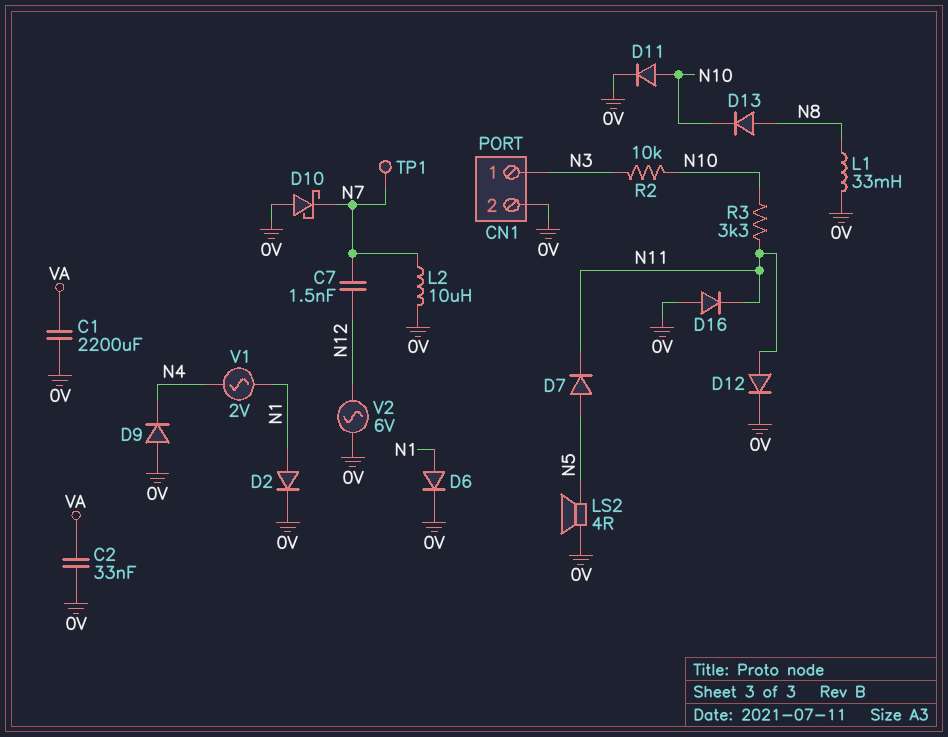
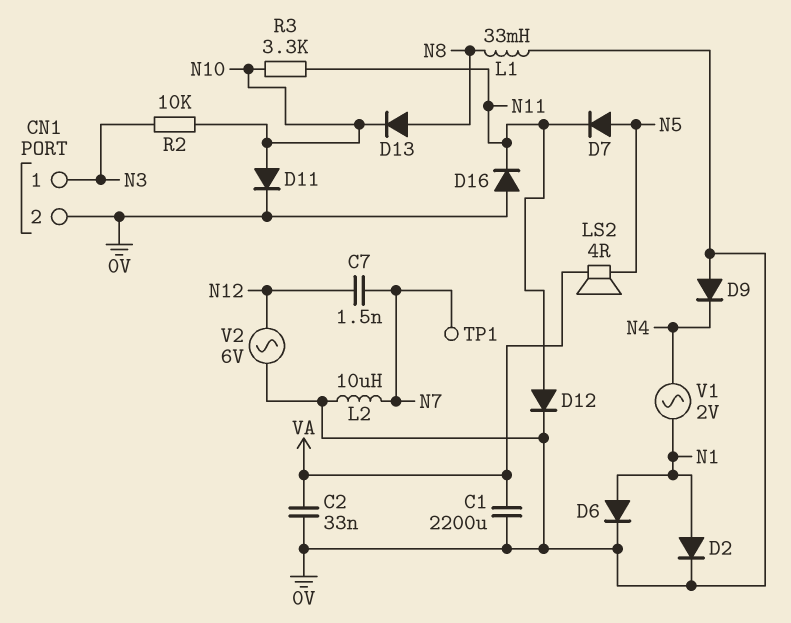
D10: schottky (A 0V, K N7) -> none
LS2: speaker 4R (0V, N5) -> speaker 4R (N5, VA)

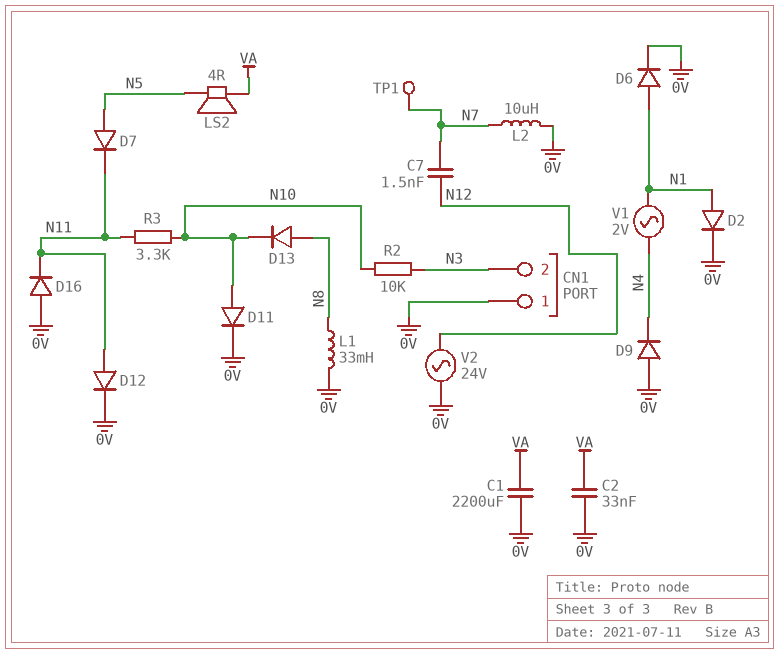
CN1 pin 1: N3 -> 0V
CN1 pin 2: 0V -> N3
V2: AC 6V (0V, N12) -> AC 24V (0V, N12)

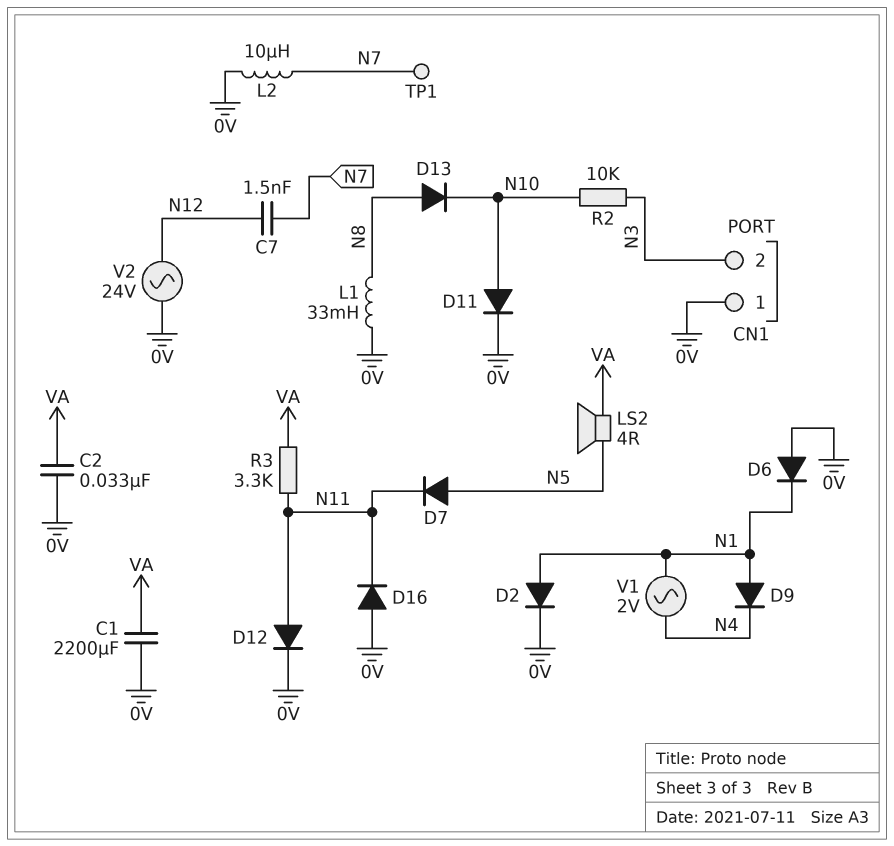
D6: diode (A N1, K 0V) -> diode (A 0V, K N1)
D9: diode (A 0V, K N4) -> diode (A N1, K N4)
R3: 3.3k (N10, N11) -> 3.3k (N11, VA)

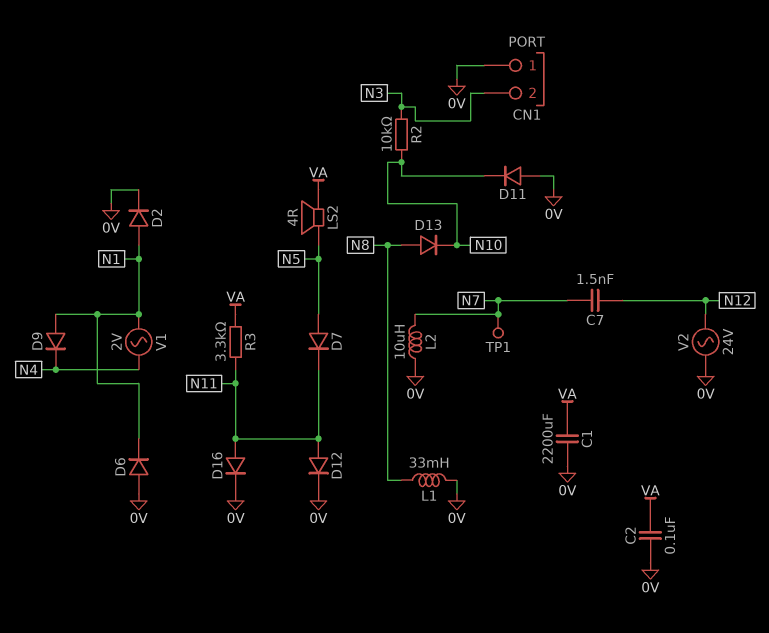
C2: 33nF (0V, VA) -> 100nF (0V, VA)
D11: diode (A N10, K 0V) -> diode (A 0V, K N10)
D16: diode (A 0V, K N11) -> diode (A N11, K 0V)

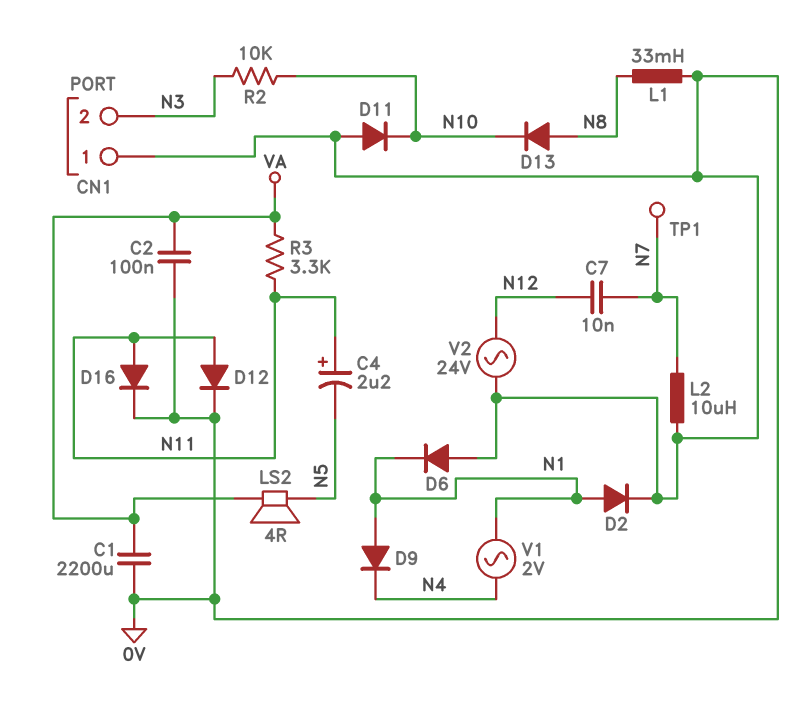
C4: none -> 2.2uF (plus N11, minus N5)
C7: 1.5nF (N7, N12) -> 10nF (N7, N12)
D7: diode (A N5, K N11) -> none

